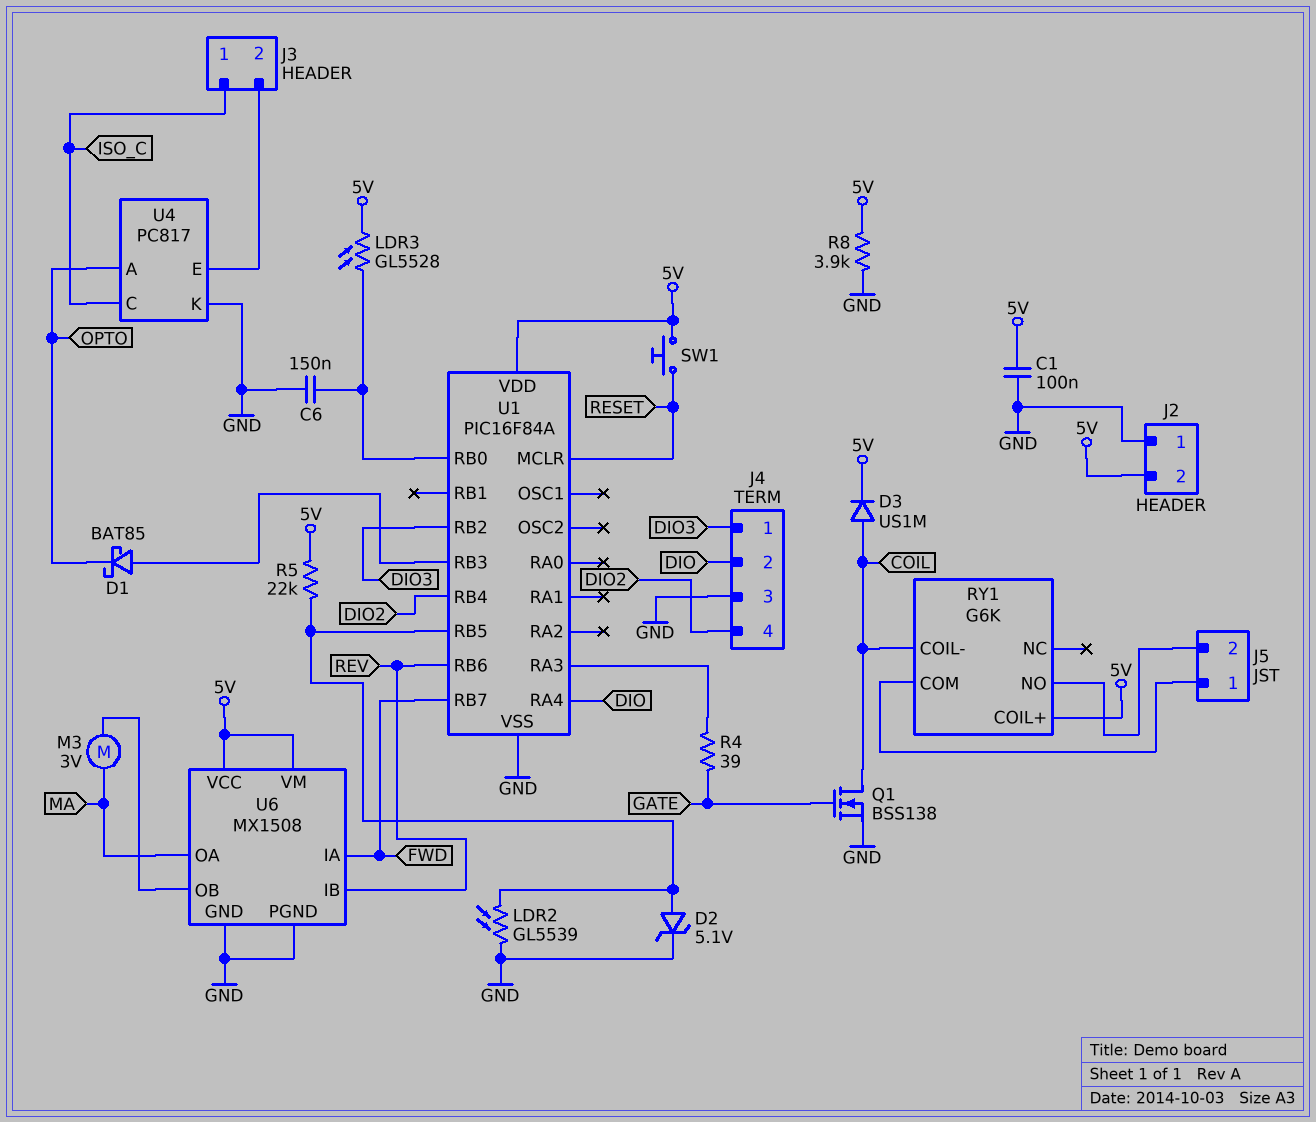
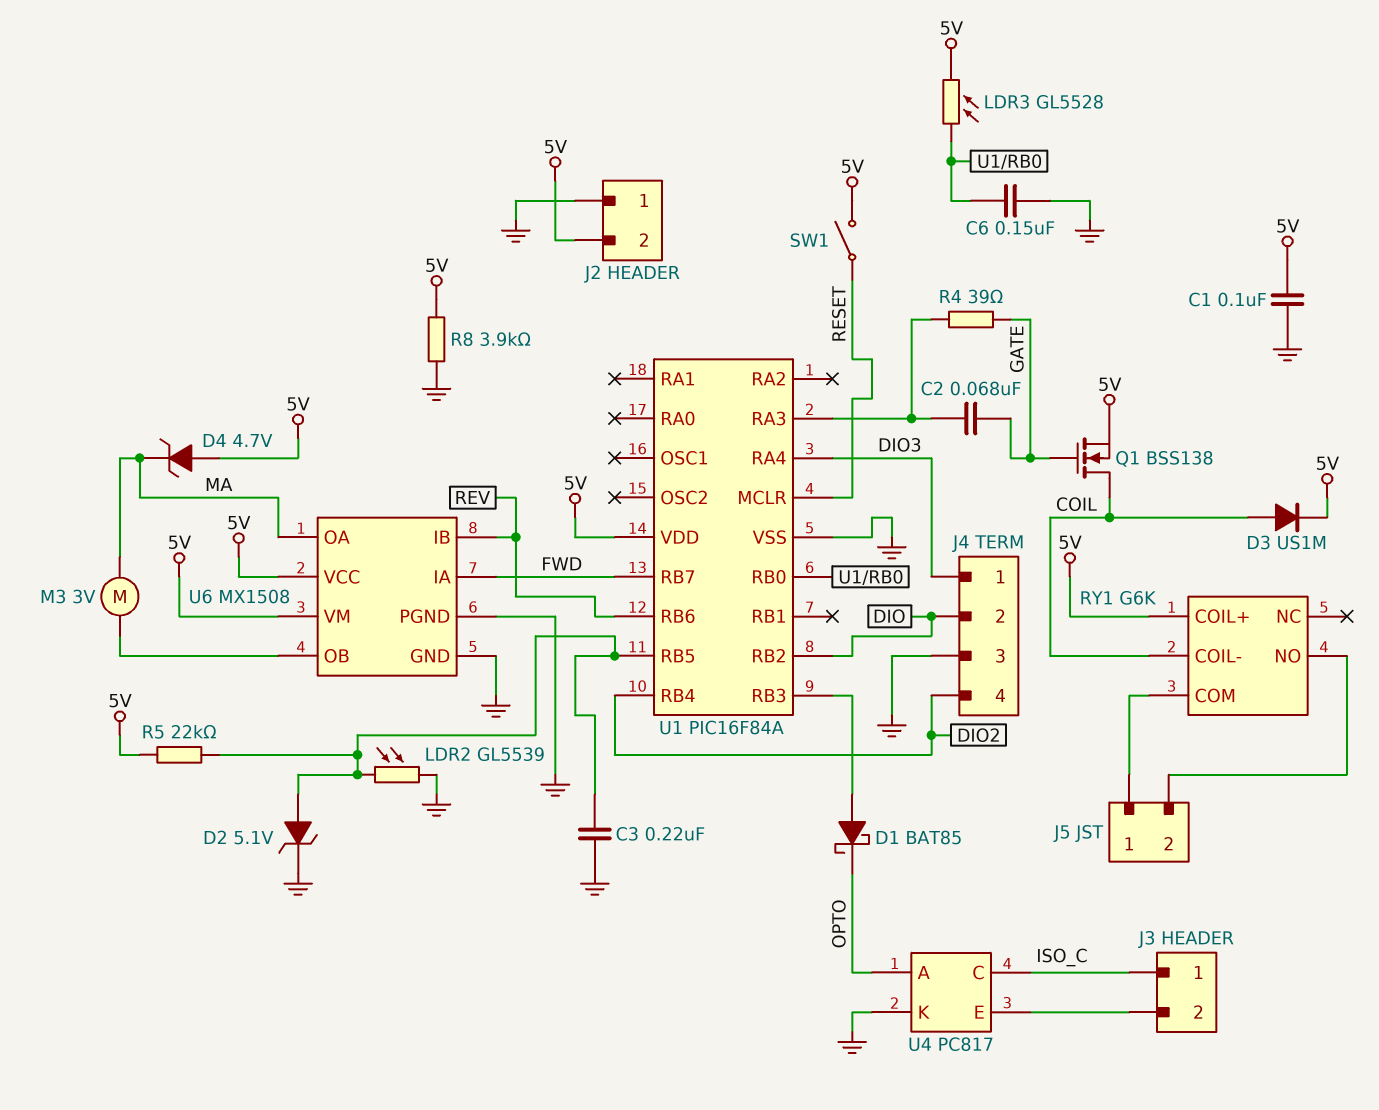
C2: none -> 68nF (GATE, U1/RA3)
C3: none -> 220nF (GND, U1/RB5)
D4: none -> zener 4.7V (A 5V, K MA)
Q1: NMOS BSS138 (G GATE, D COIL, S GND) -> NMOS BSS138 (G GATE, D COIL, S 5V)
SW1: button (5V, RESET) -> switch (5V, RESET)
U1 pin RA4: DIO -> DIO3
U1 pin RB2: DIO3 -> DIO

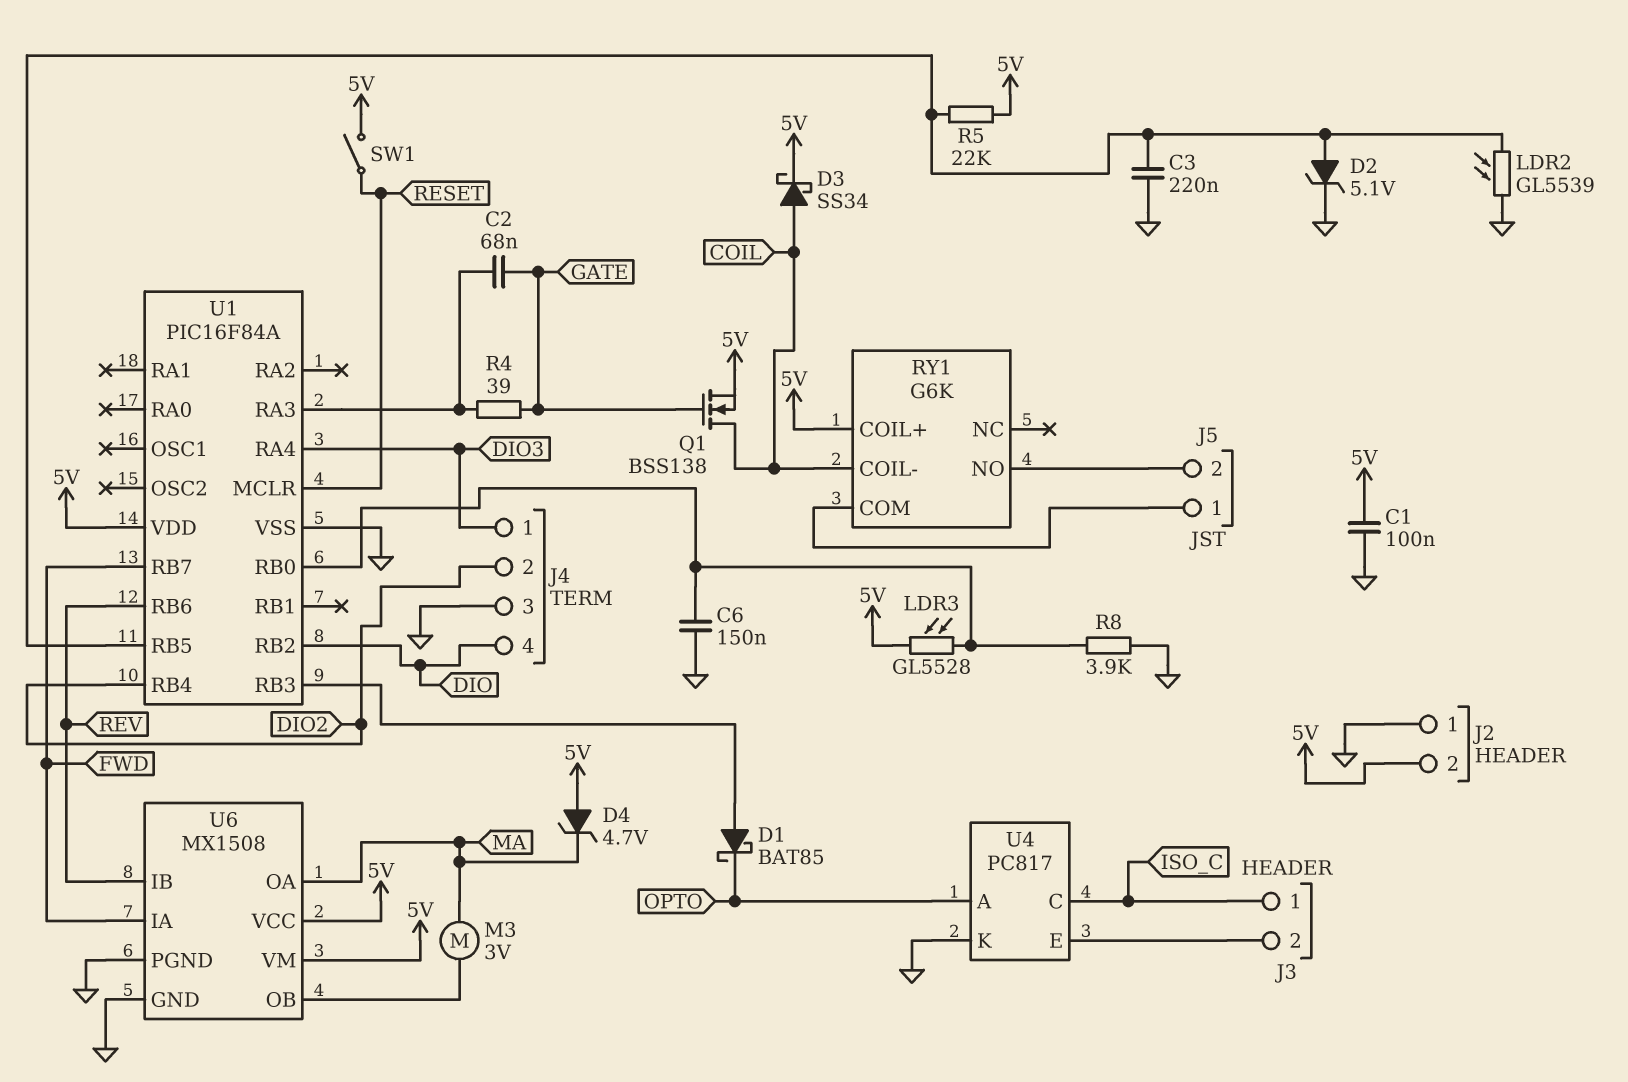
D3: diode US1M (A COIL, K 5V) -> schottky SS34 (A COIL, K 5V)
J4 pin 2: DIO -> DIO2
J4 pin 4: DIO2 -> DIO
R8: 3.9k (5V, GND) -> 3.9k (GND, U1/RB0)

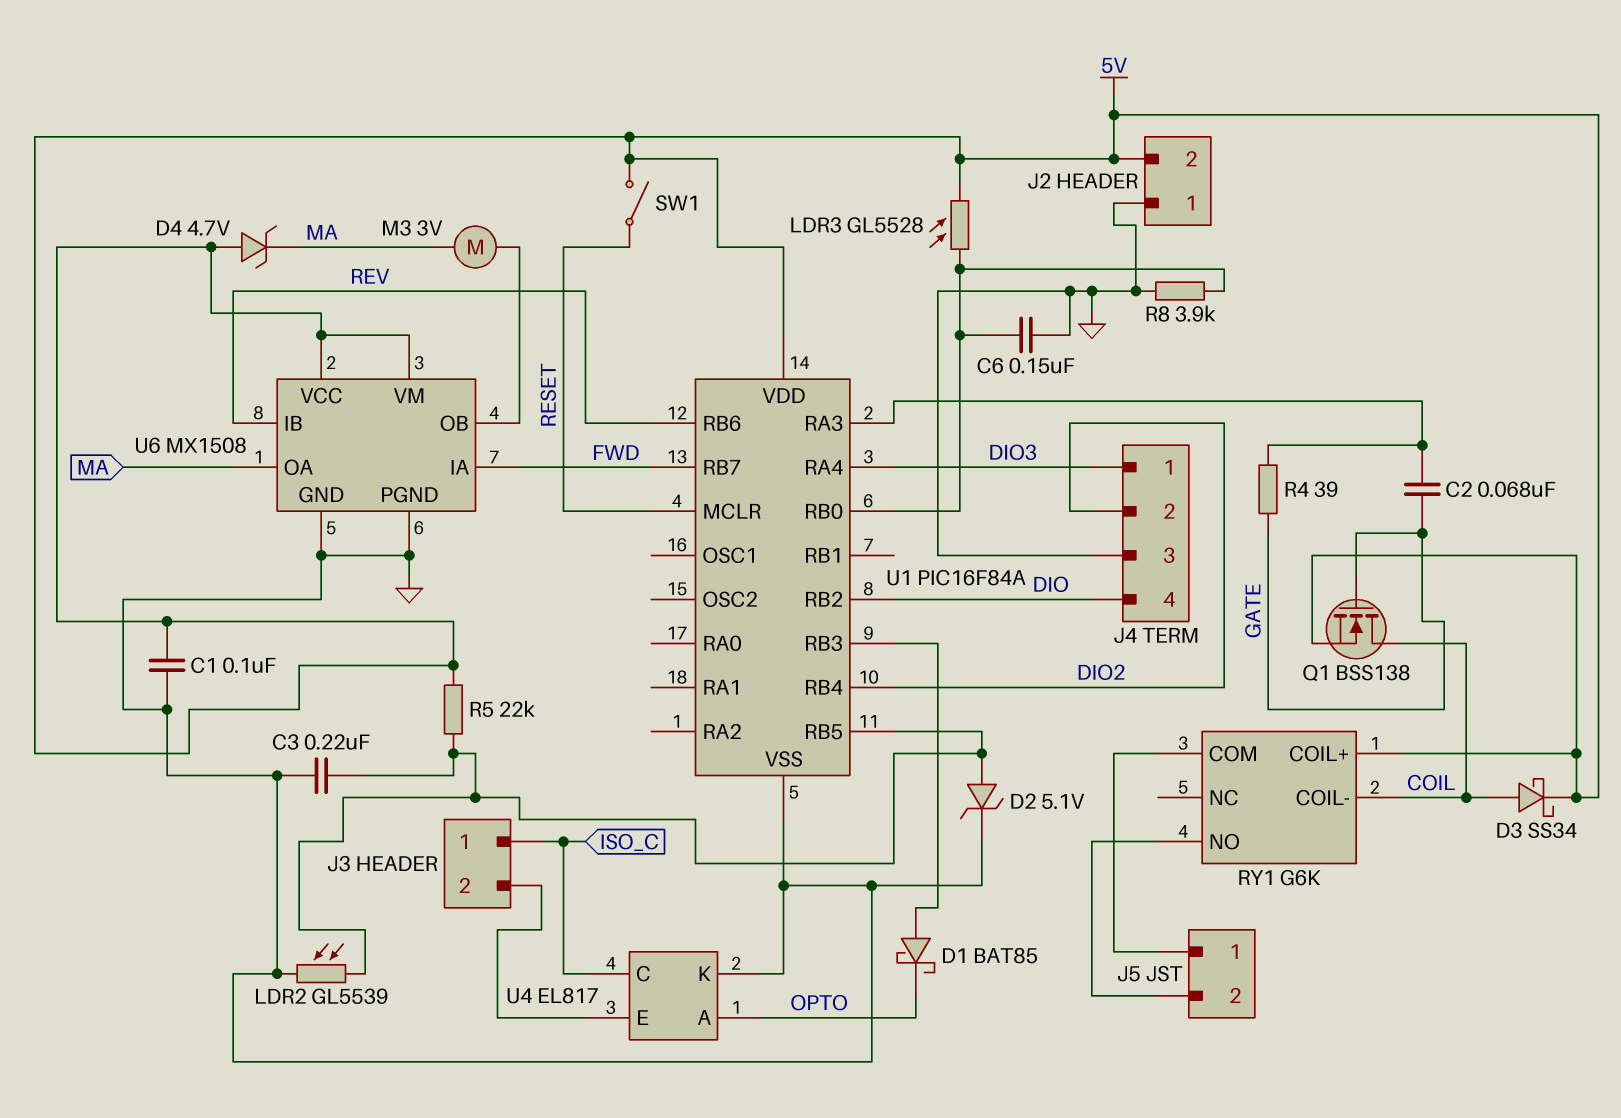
U4: PC817 -> EL817

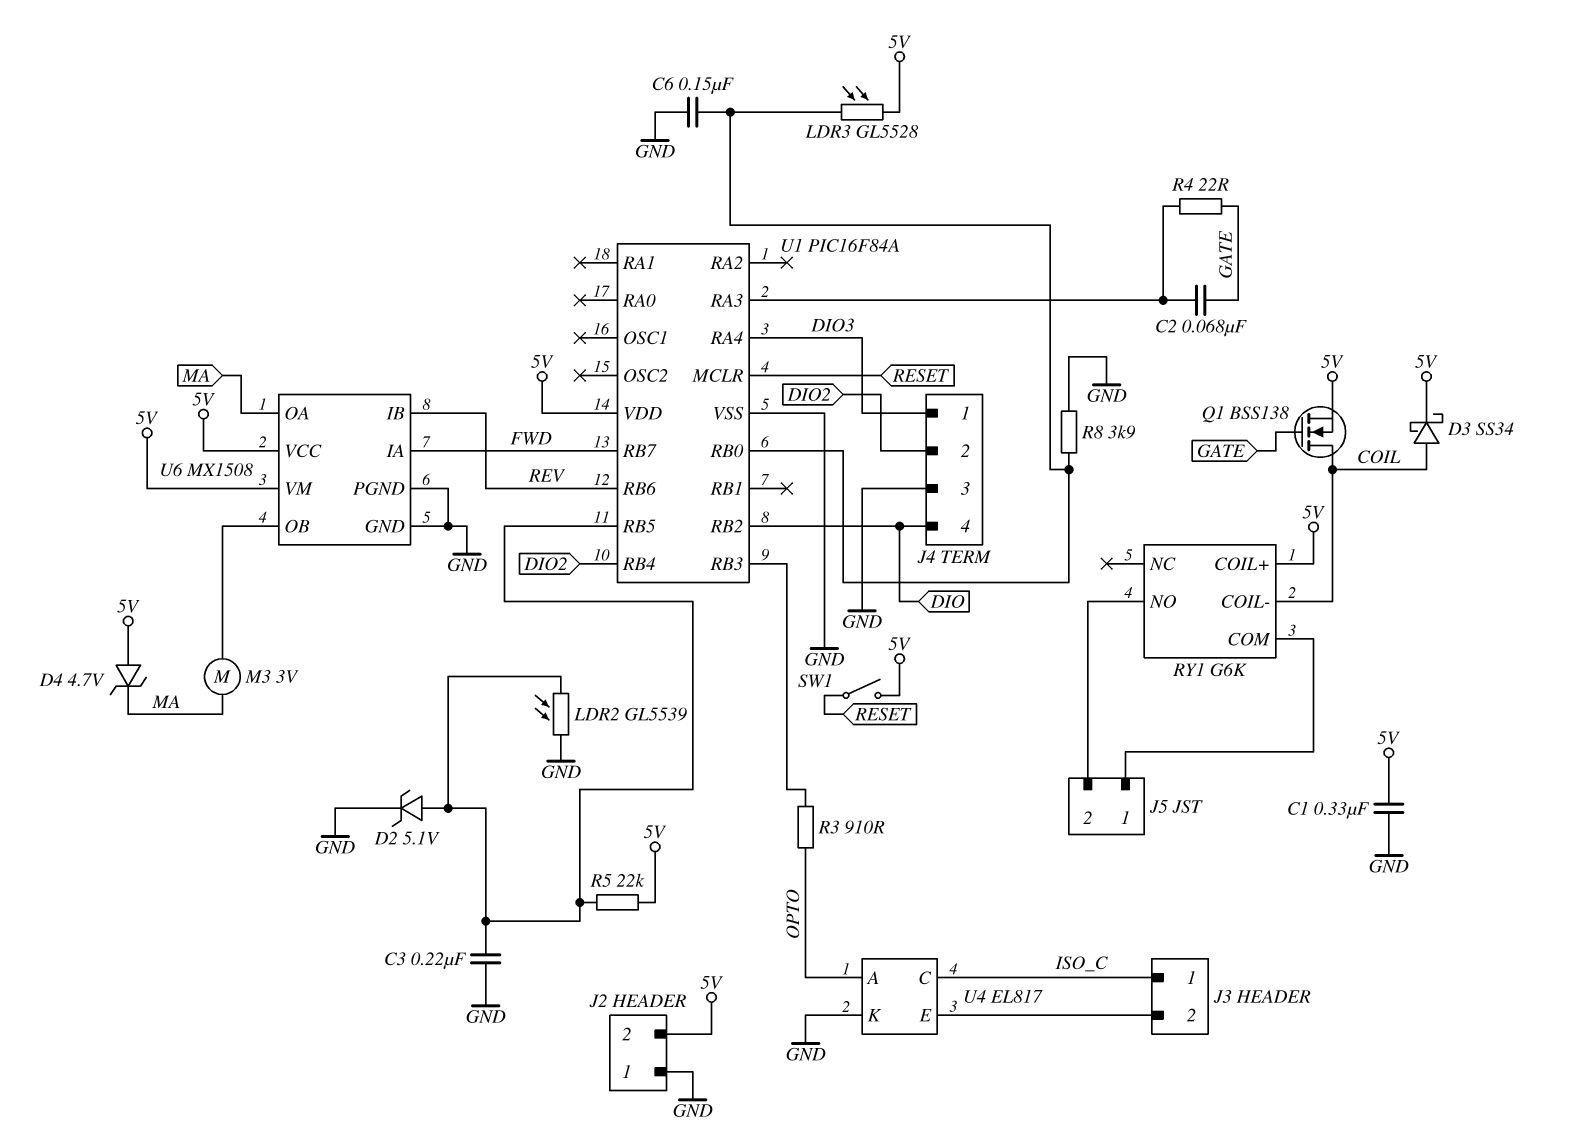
C1: 100nF (5V, GND) -> 330nF (5V, GND)
D1: schottky BAT85 (A U1/RB3, K OPTO) -> none
R3: none -> 910 (OPTO, U1/RB3)
R4: 39 (GATE, U1/RA3) -> 22 (GATE, U1/RA3)

